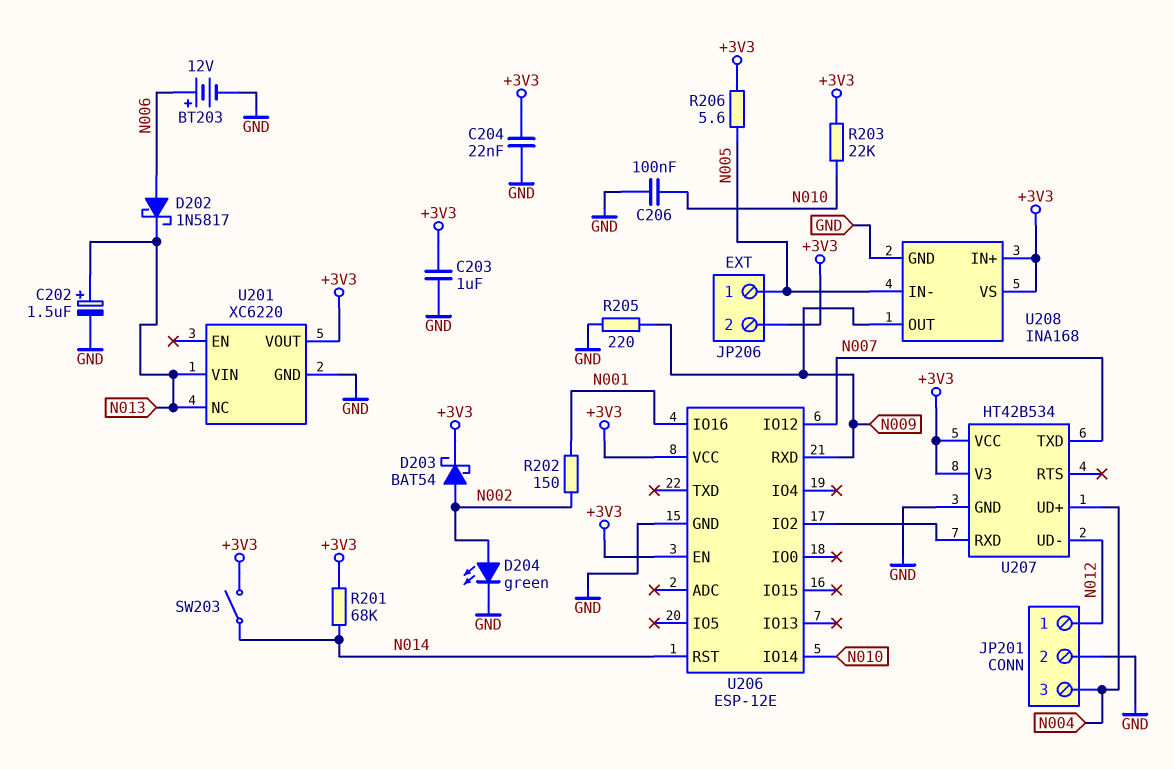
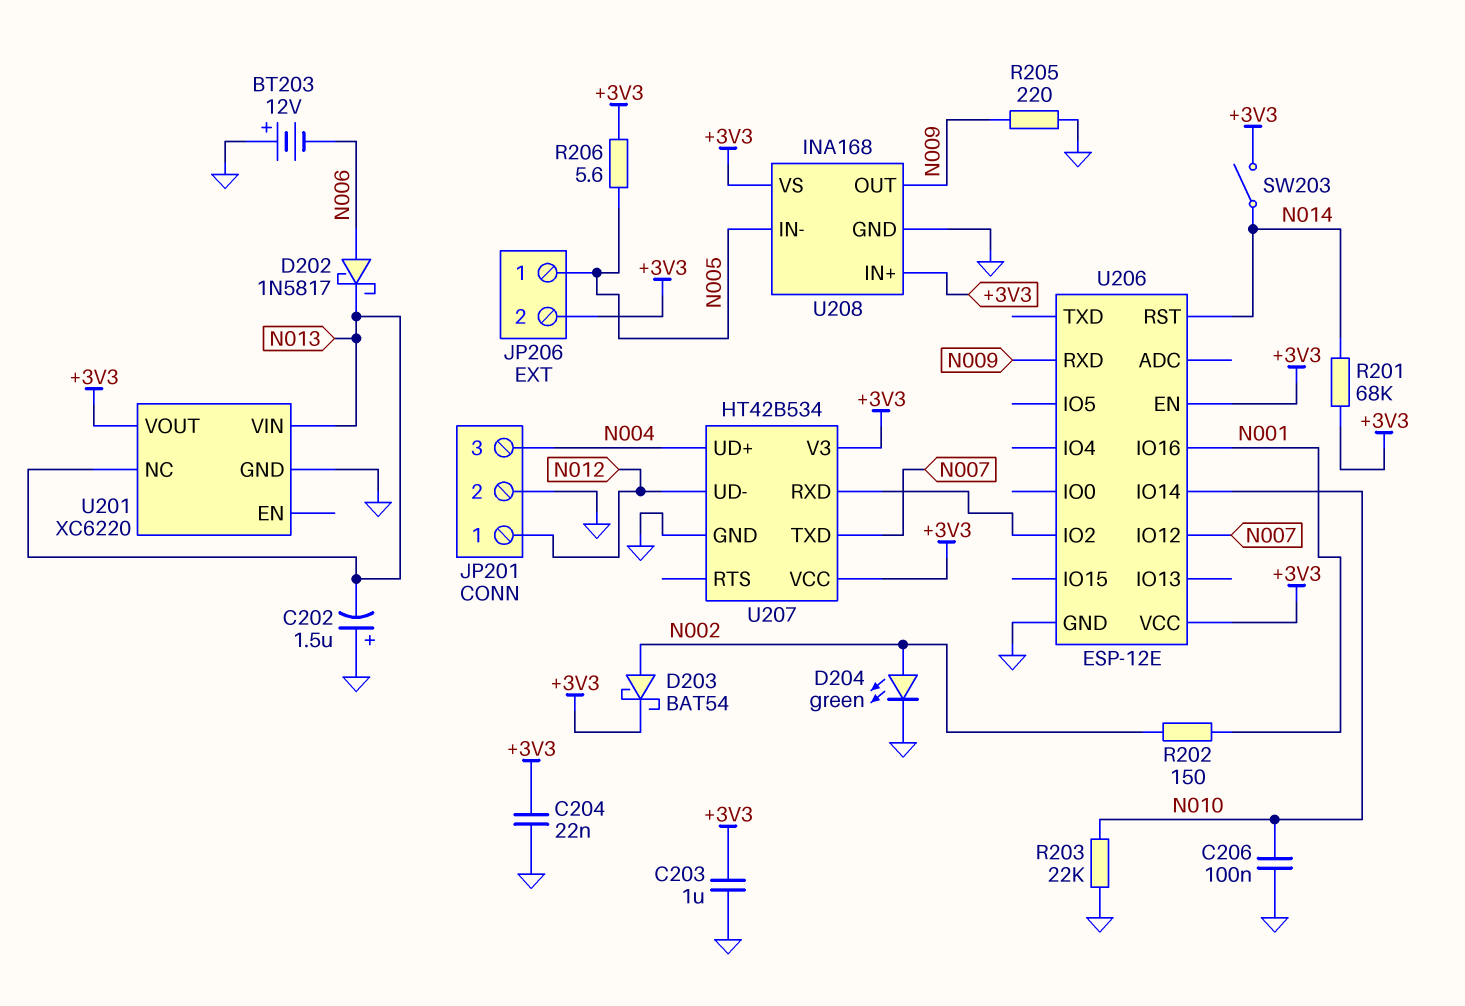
BT203: 12V (plus N006, minus GND) -> 12V (plus GND, minus N006)
C202: 1.5uF (plus N013, minus GND) -> 1.5uF (plus GND, minus N013)
R203: 22k (+3V3, N010) -> 22k (GND, N010)

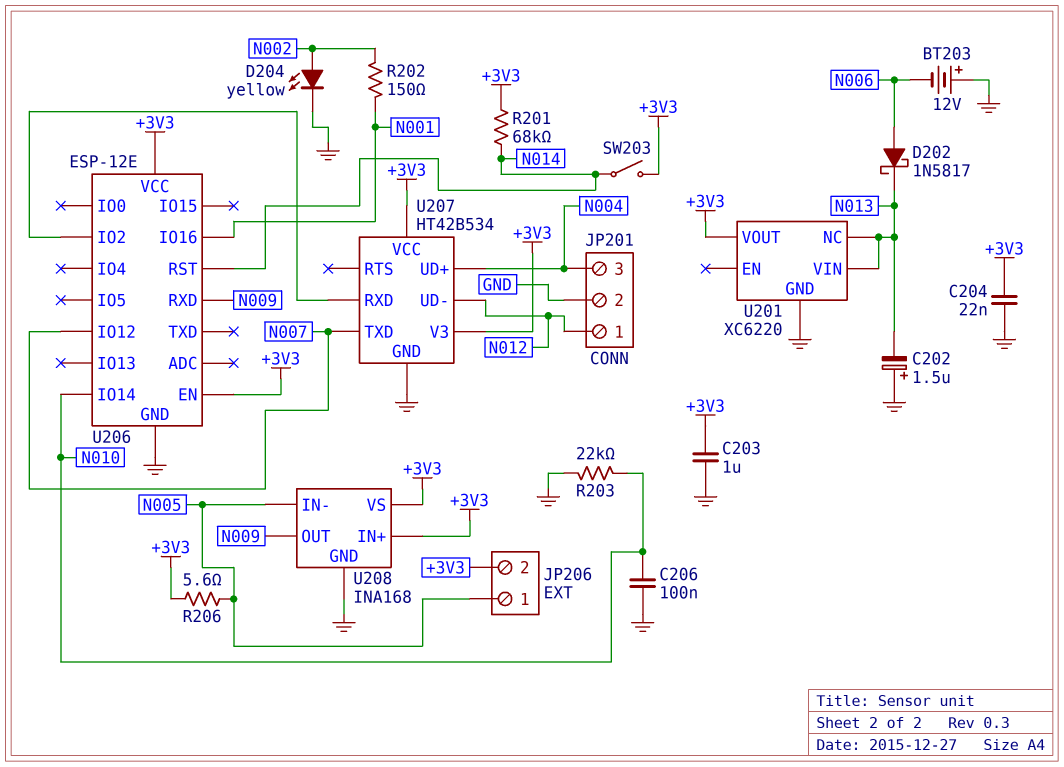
D203: schottky BAT54 (A N002, K +3V3) -> none
D204: LED green (A N002, K GND) -> LED yellow (A N002, K GND)
R205: 220 (GND, N009) -> none

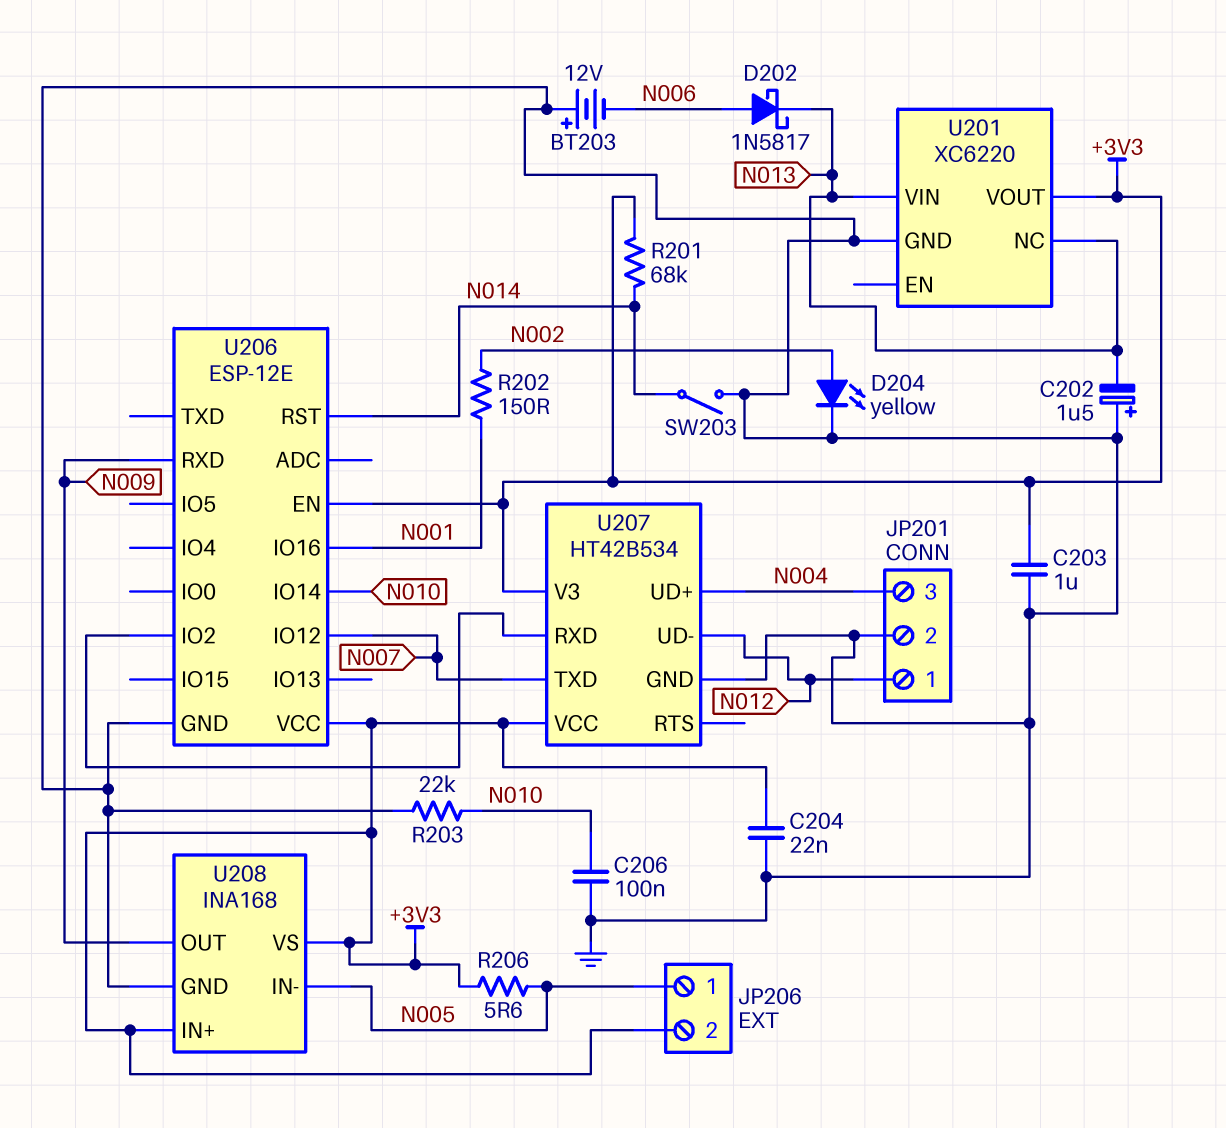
SW203: switch (+3V3, N014) -> switch (GND, N014)

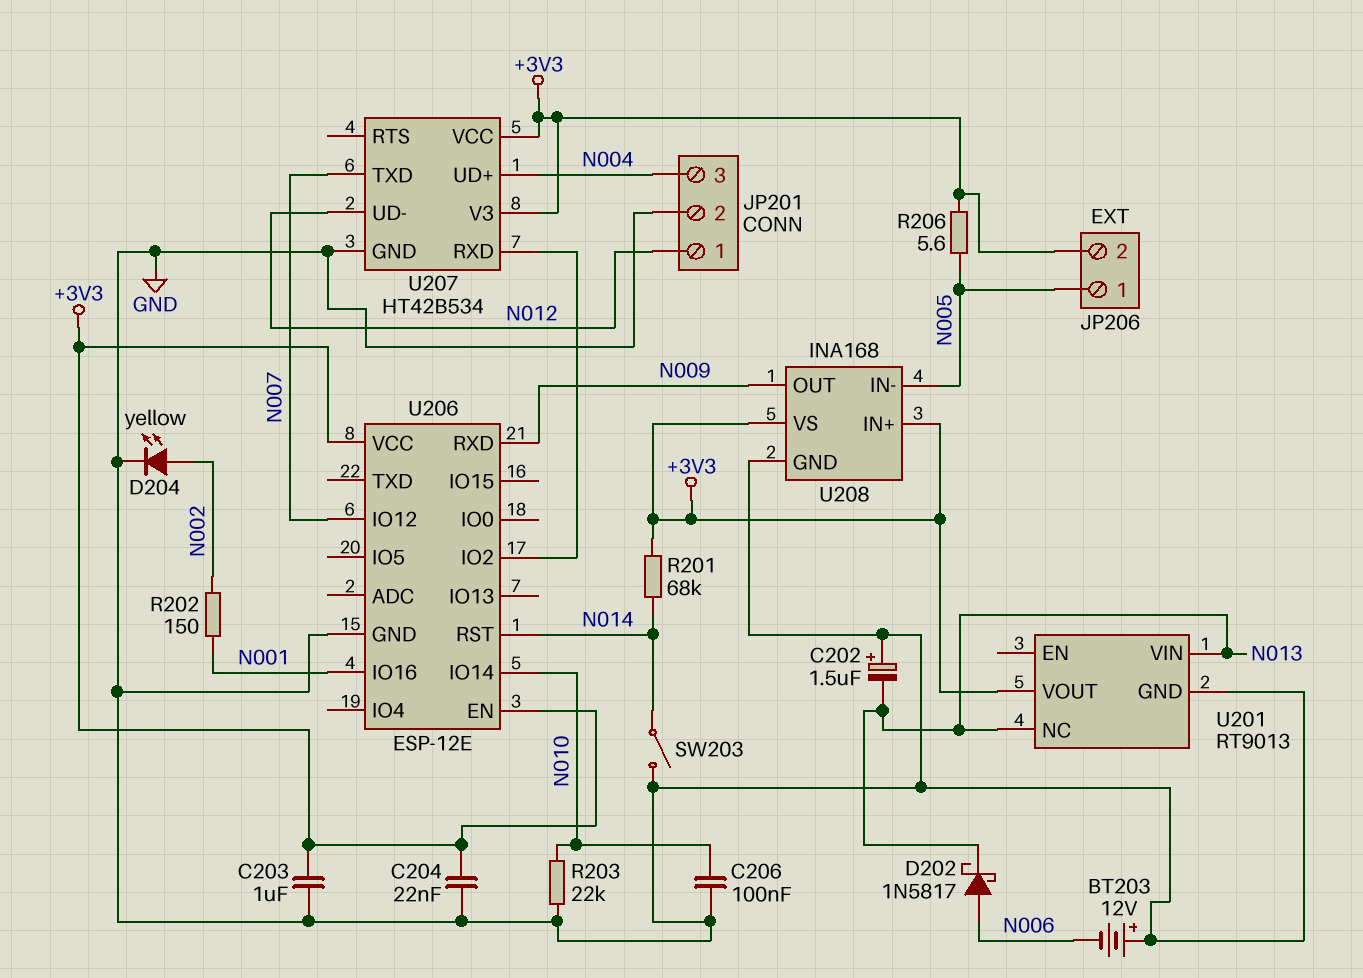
U201: XC6220 -> RT9013

